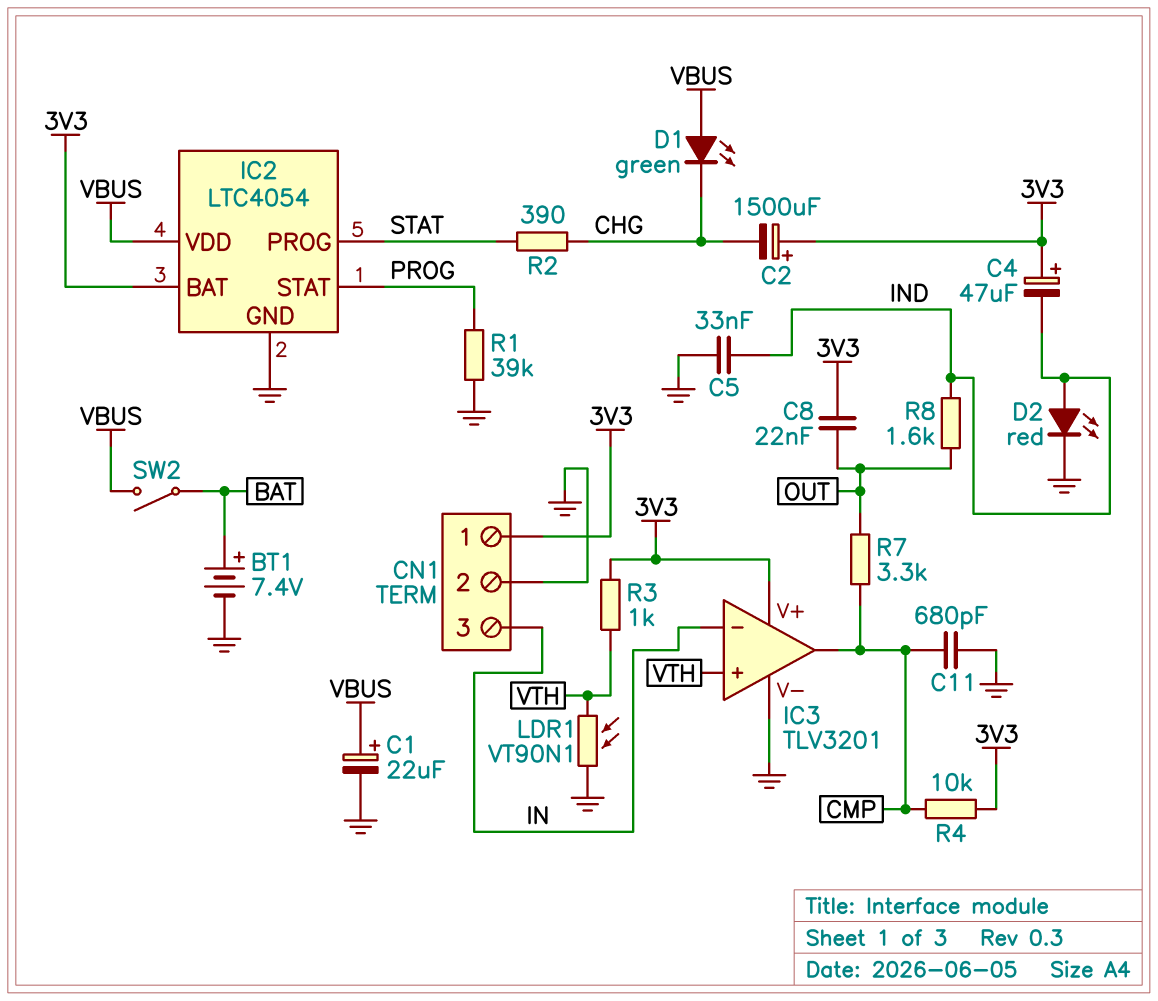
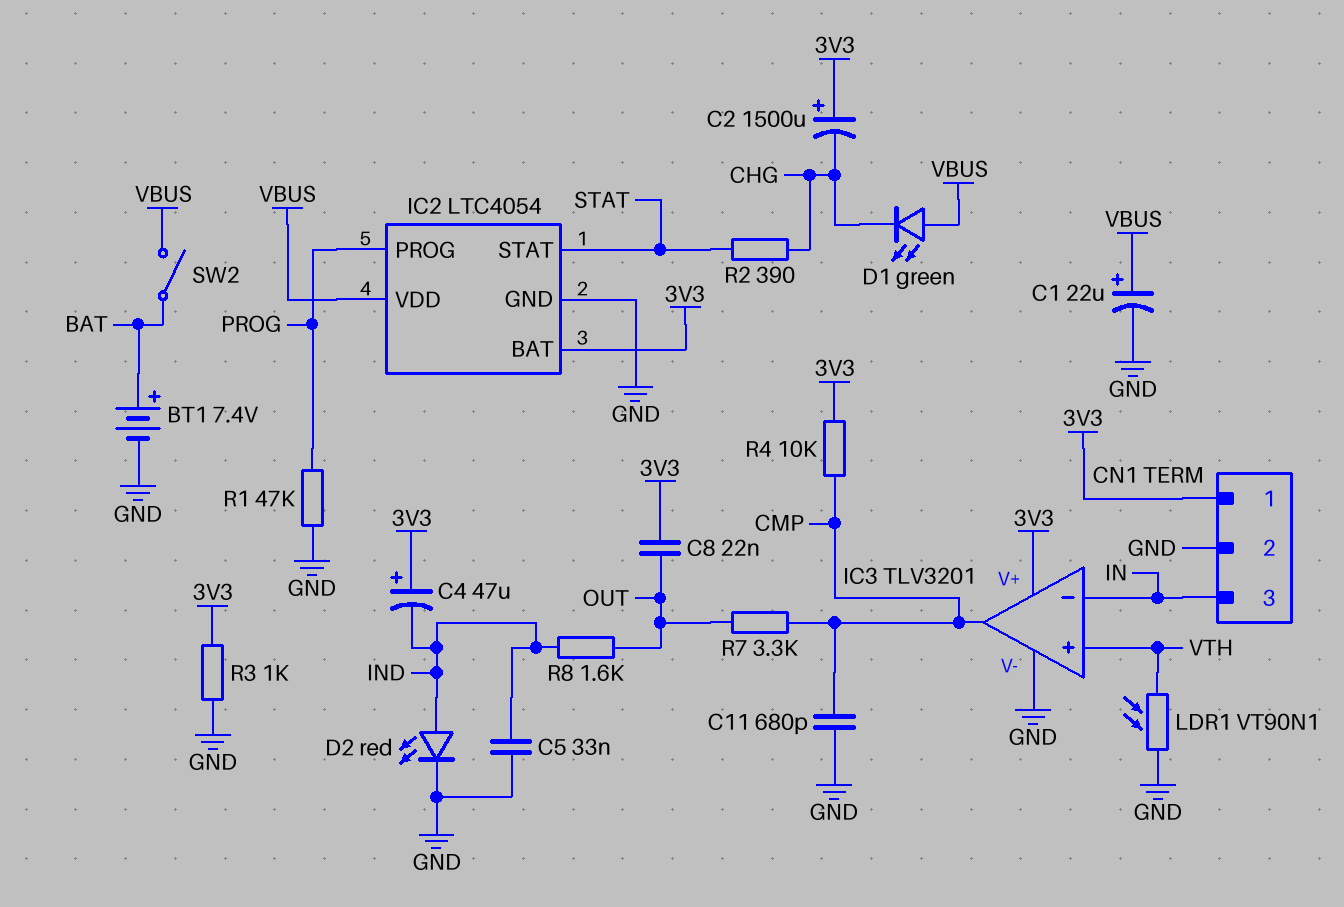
IC2 pin PROG: STAT -> PROG
IC2 pin STAT: PROG -> STAT
R1: 39k (GND, PROG) -> 47k (GND, PROG)
R3: 1k (3V3, VTH) -> 1k (3V3, GND)

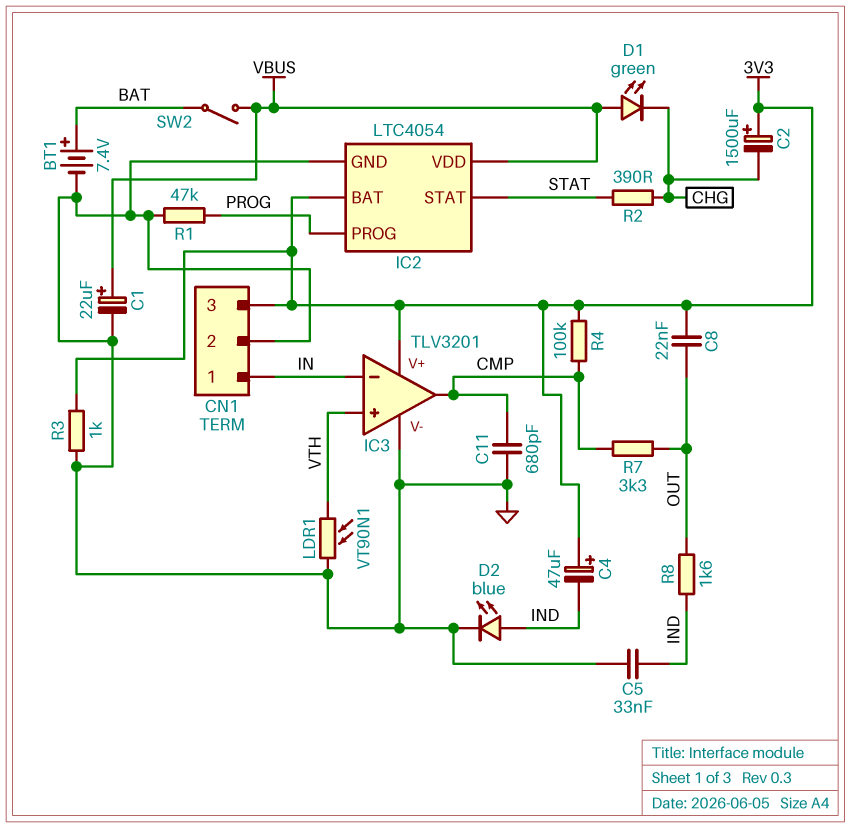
CN1 pin 1: 3V3 -> IN
CN1 pin 3: IN -> 3V3
D2: LED red (A IND, K GND) -> LED blue (A IND, K GND)
R4: 10k (3V3, CMP) -> 100k (3V3, CMP)

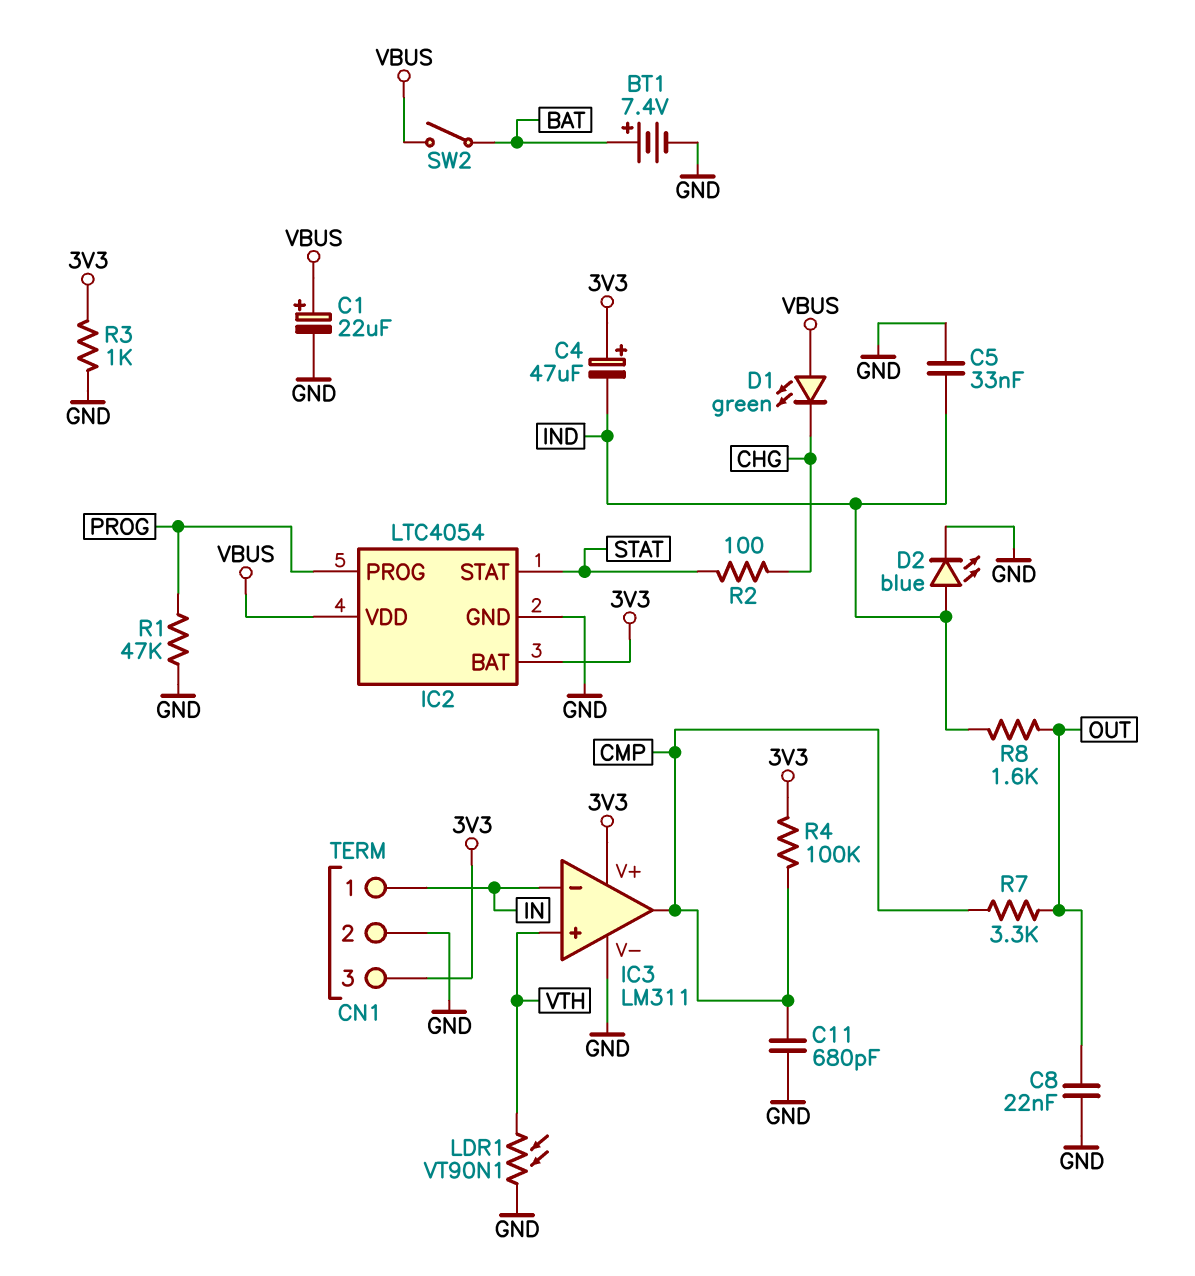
C2: 1500uF (plus 3V3, minus CHG) -> none
C8: 22nF (3V3, OUT) -> 22nF (GND, OUT)
IC3: TLV3201 -> LM311
R2: 390 (CHG, STAT) -> 100 (CHG, STAT)

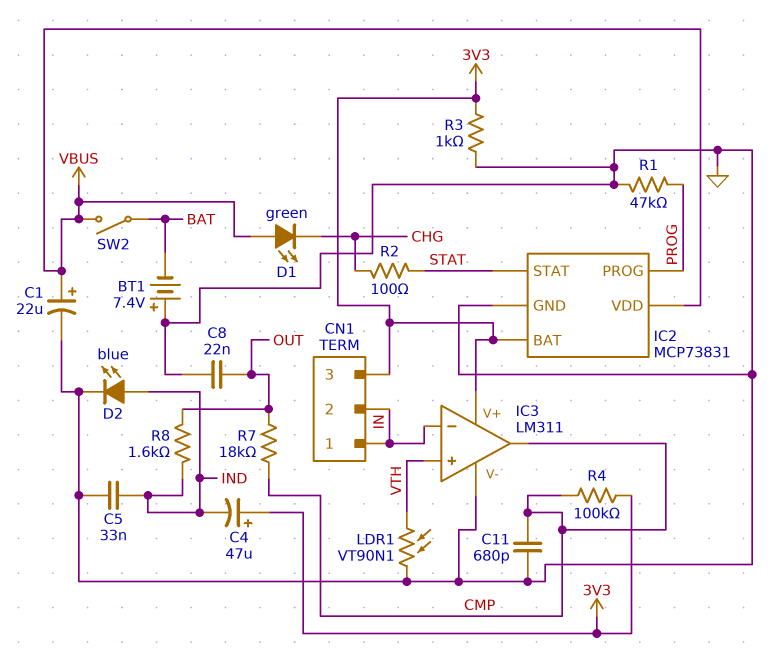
BT1: 7.4V (plus BAT, minus GND) -> 7.4V (plus GND, minus BAT)
CN1 pin 2: GND -> IN
IC2: LTC4054 -> MCP73831
R7: 3.3k (CMP, OUT) -> 18k (CMP, OUT)

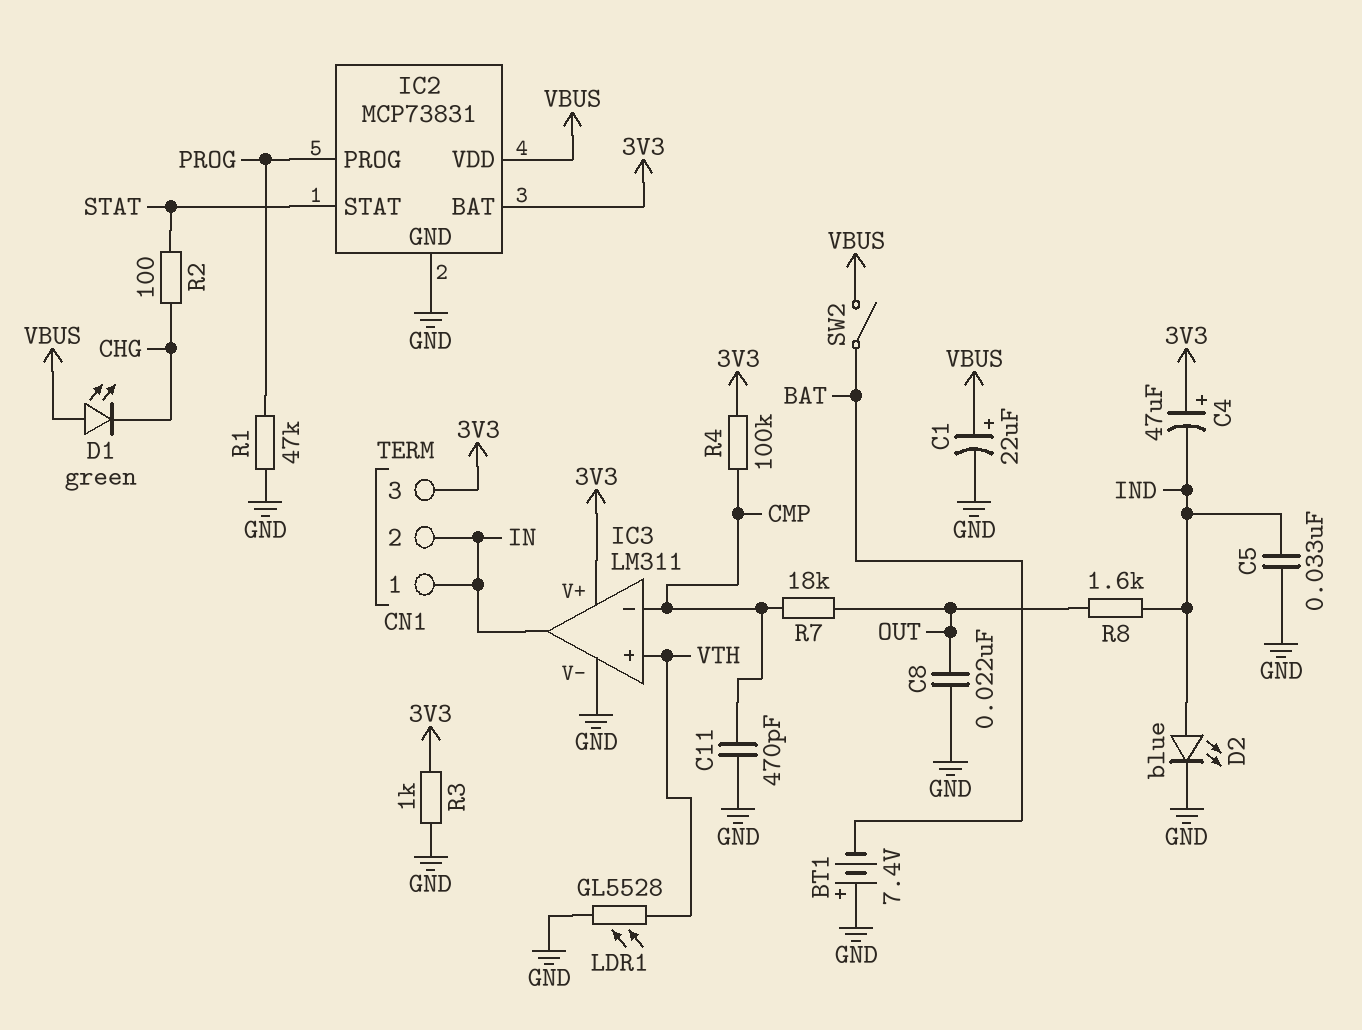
C11: 680pF (CMP, GND) -> 470pF (CMP, GND)
IC3 pin in-: IN -> CMP
IC3 pin out: CMP -> IN
LDR1: VT90N1 (GND, VTH) -> GL5528 (GND, VTH)

